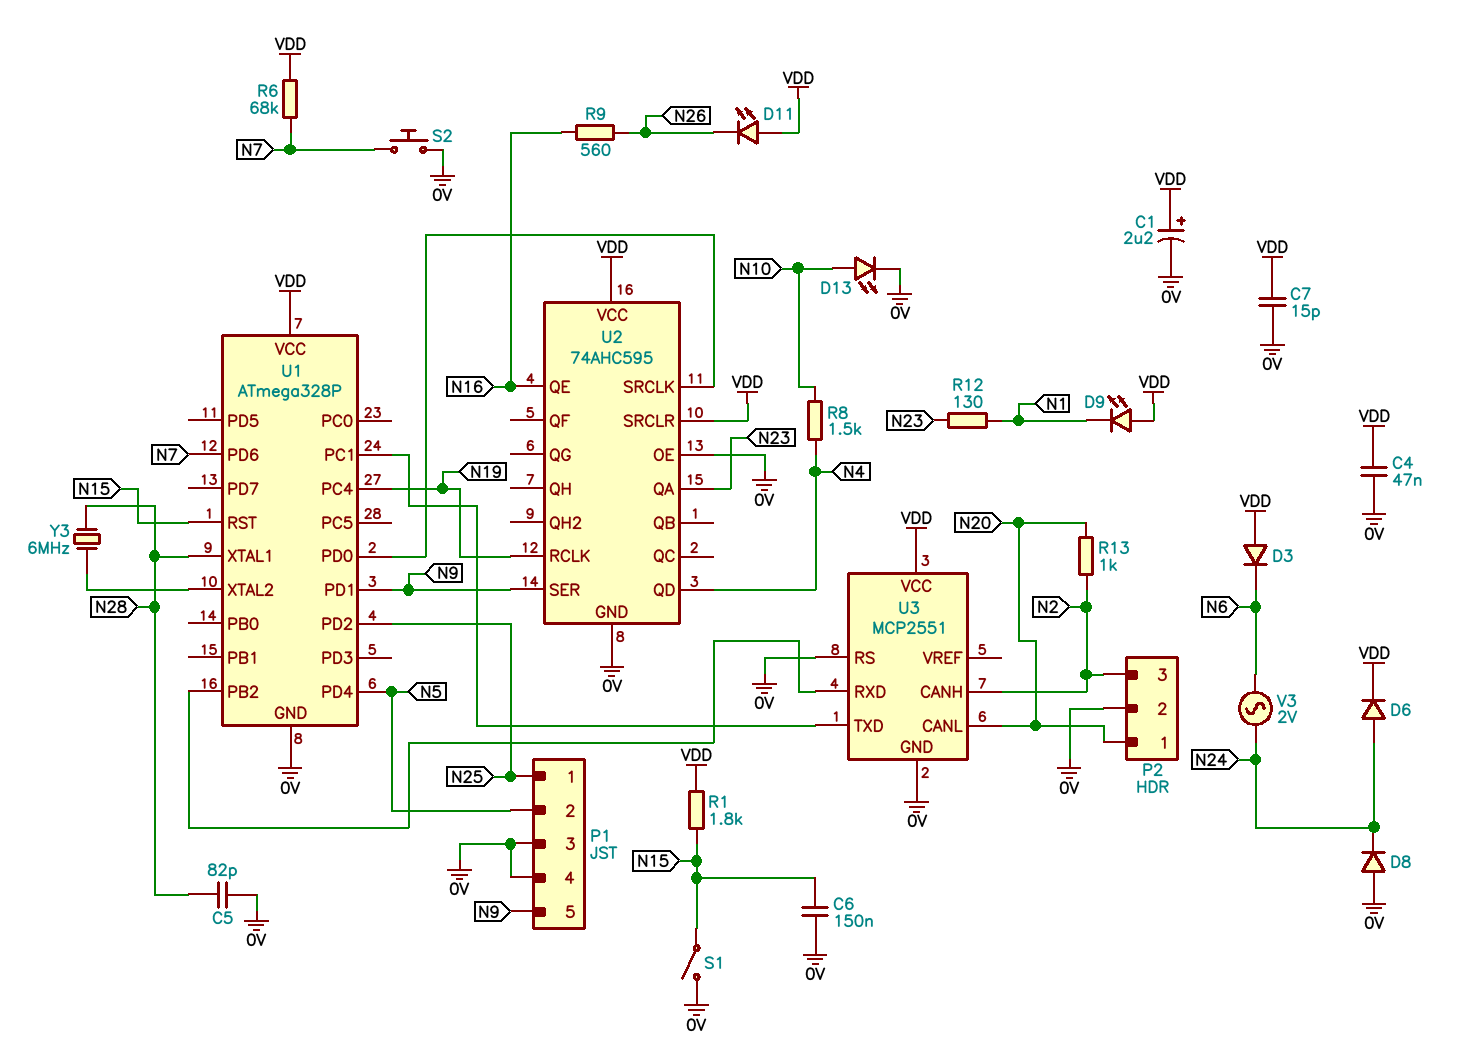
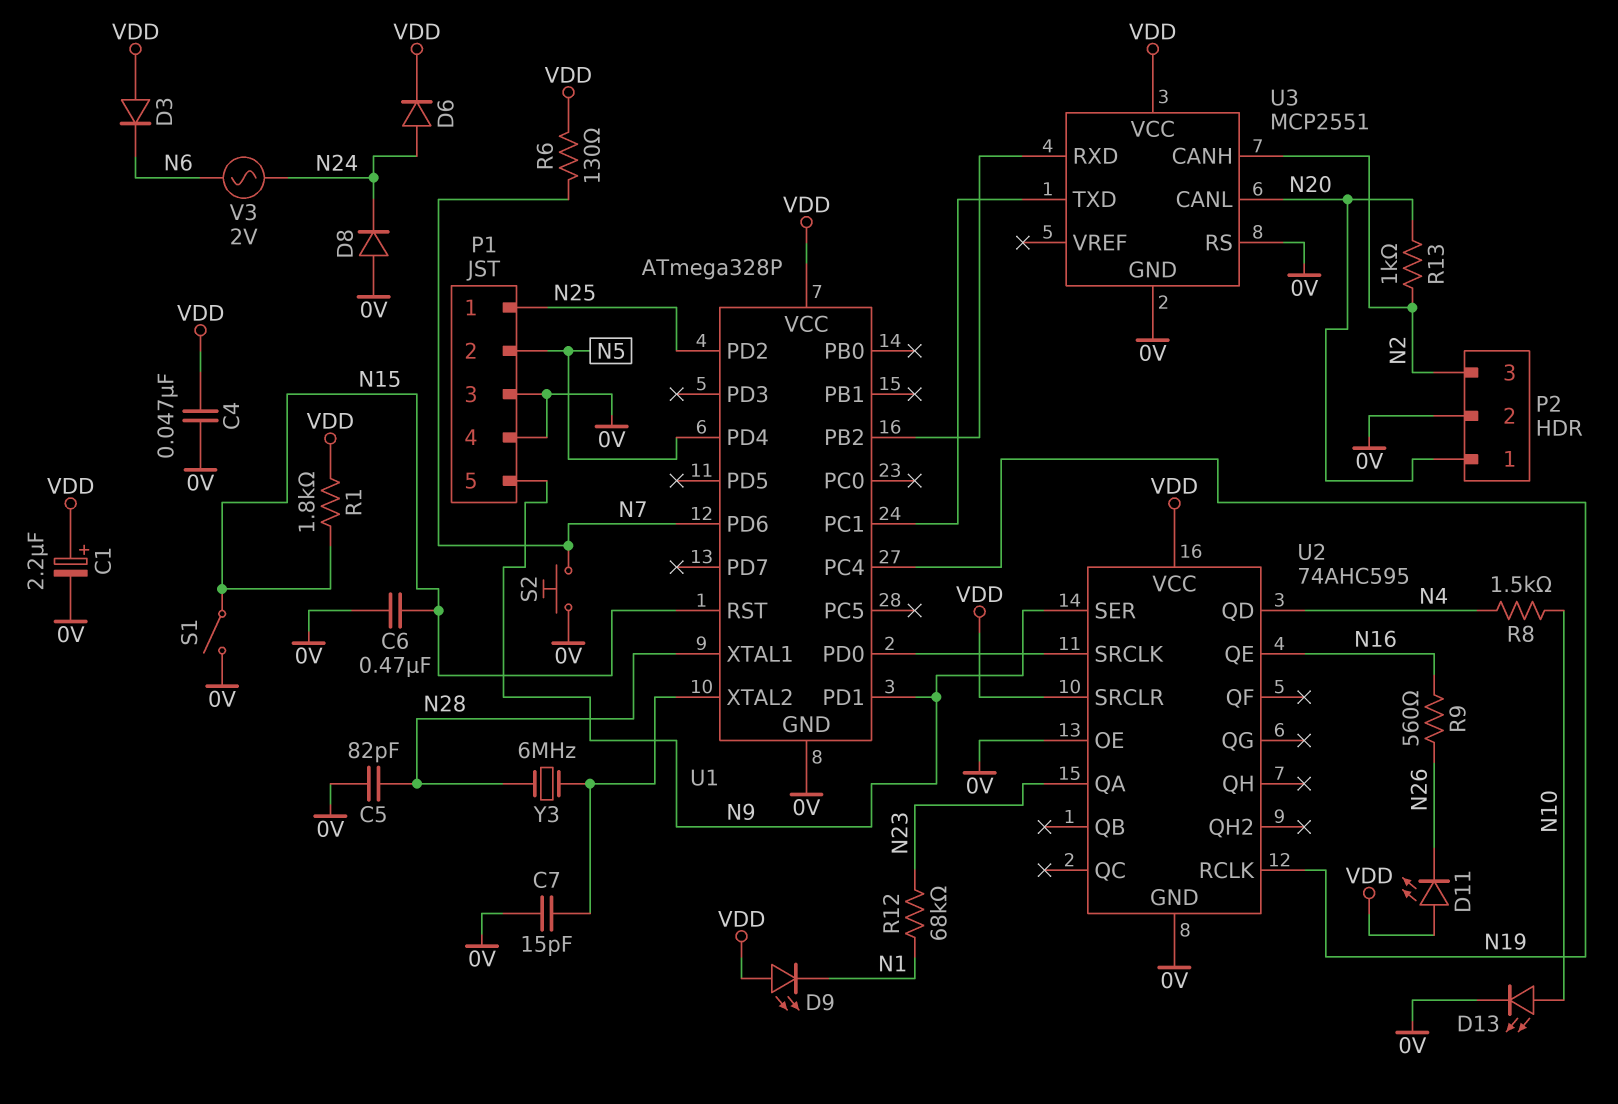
C6: 150nF (0V, N15) -> 470nF (0V, N15)
C7: 15pF (0V, VDD) -> 15pF (0V, U1/XTAL2)
R6: 68k (N7, VDD) -> 130 (N7, VDD)
R12: 130 (N1, N23) -> 68k (N1, N23)

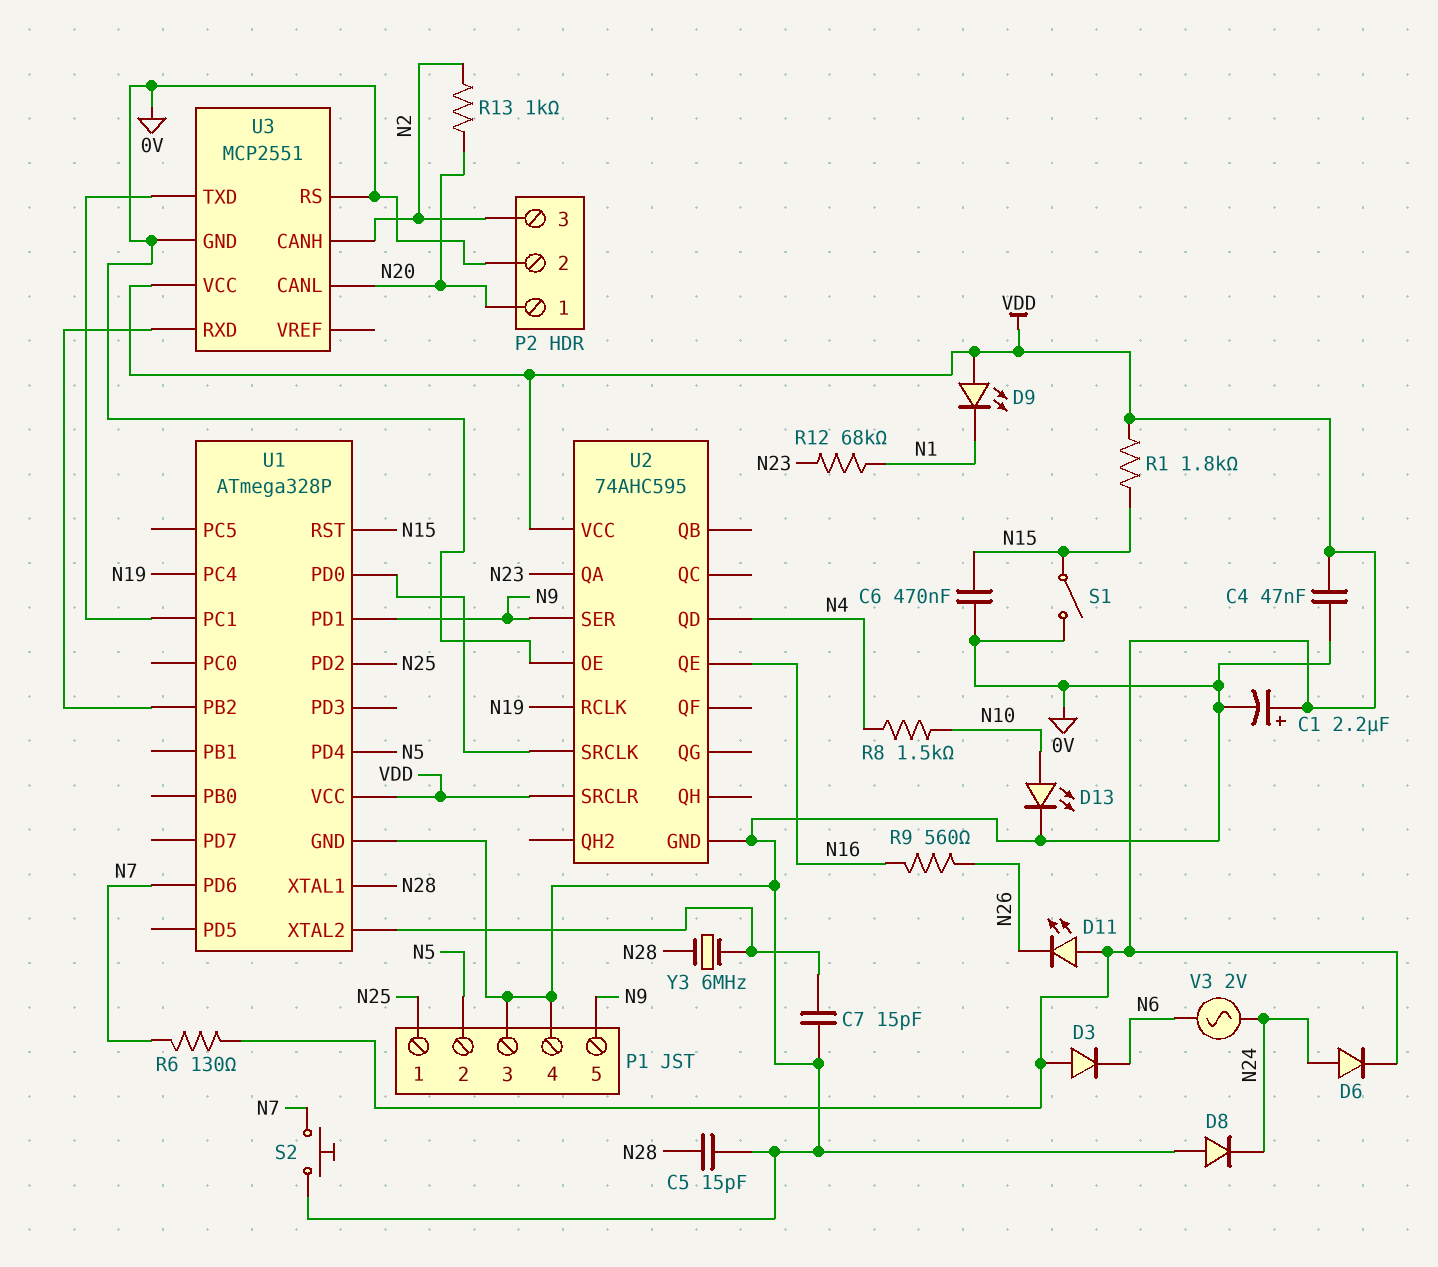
C5: 82pF (0V, N28) -> 15pF (0V, N28)

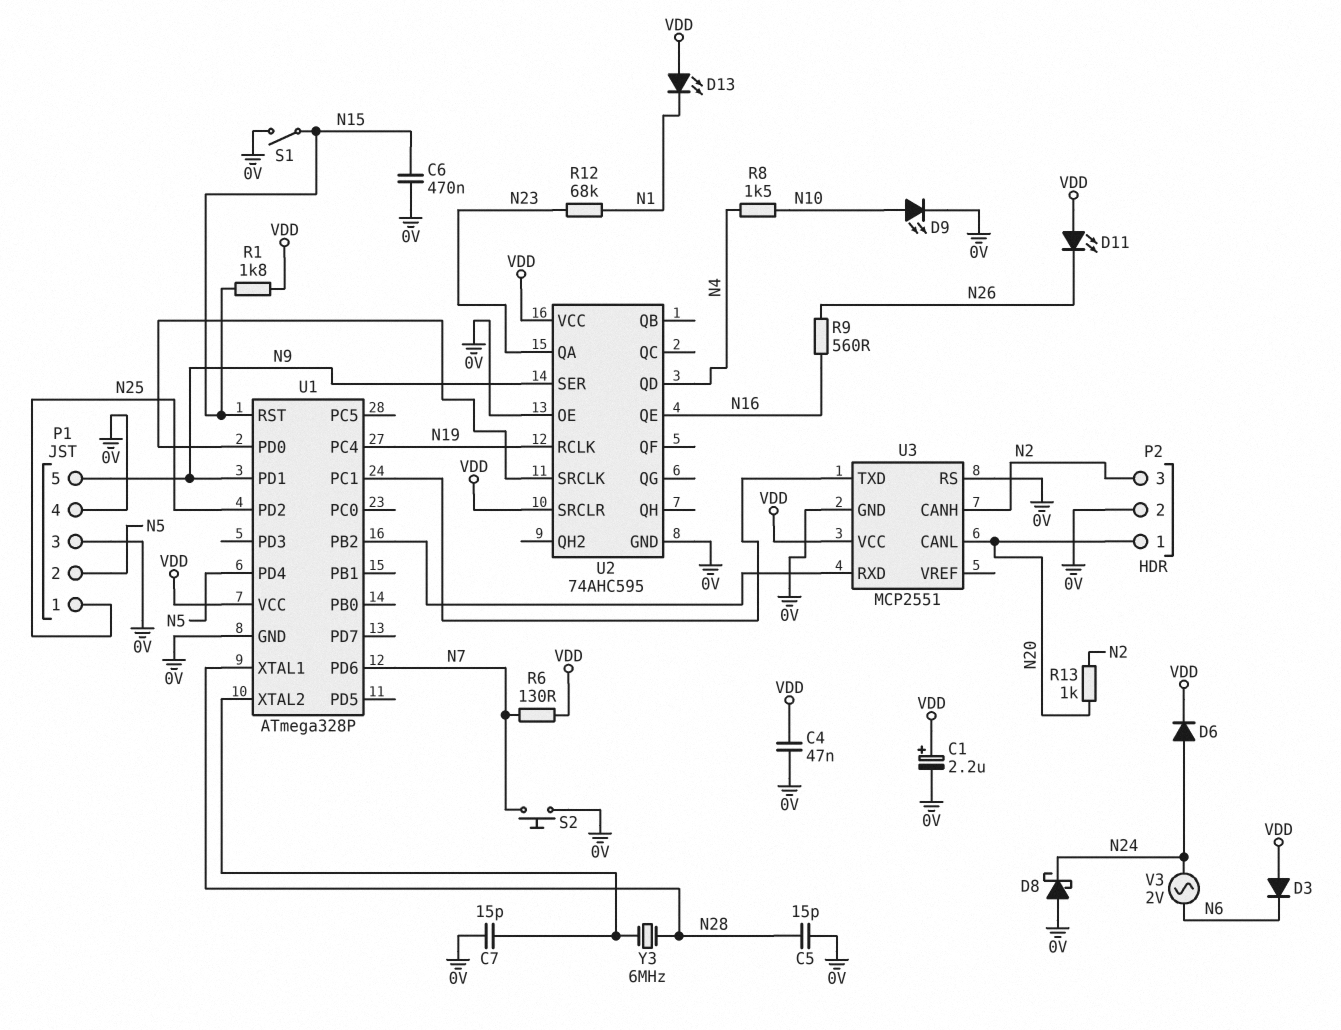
D8: diode (A 0V, K N24) -> schottky (A 0V, K N24)
D9: LED (A VDD, K N1) -> LED (A N10, K 0V)
D13: LED (A N10, K 0V) -> LED (A VDD, K N1)

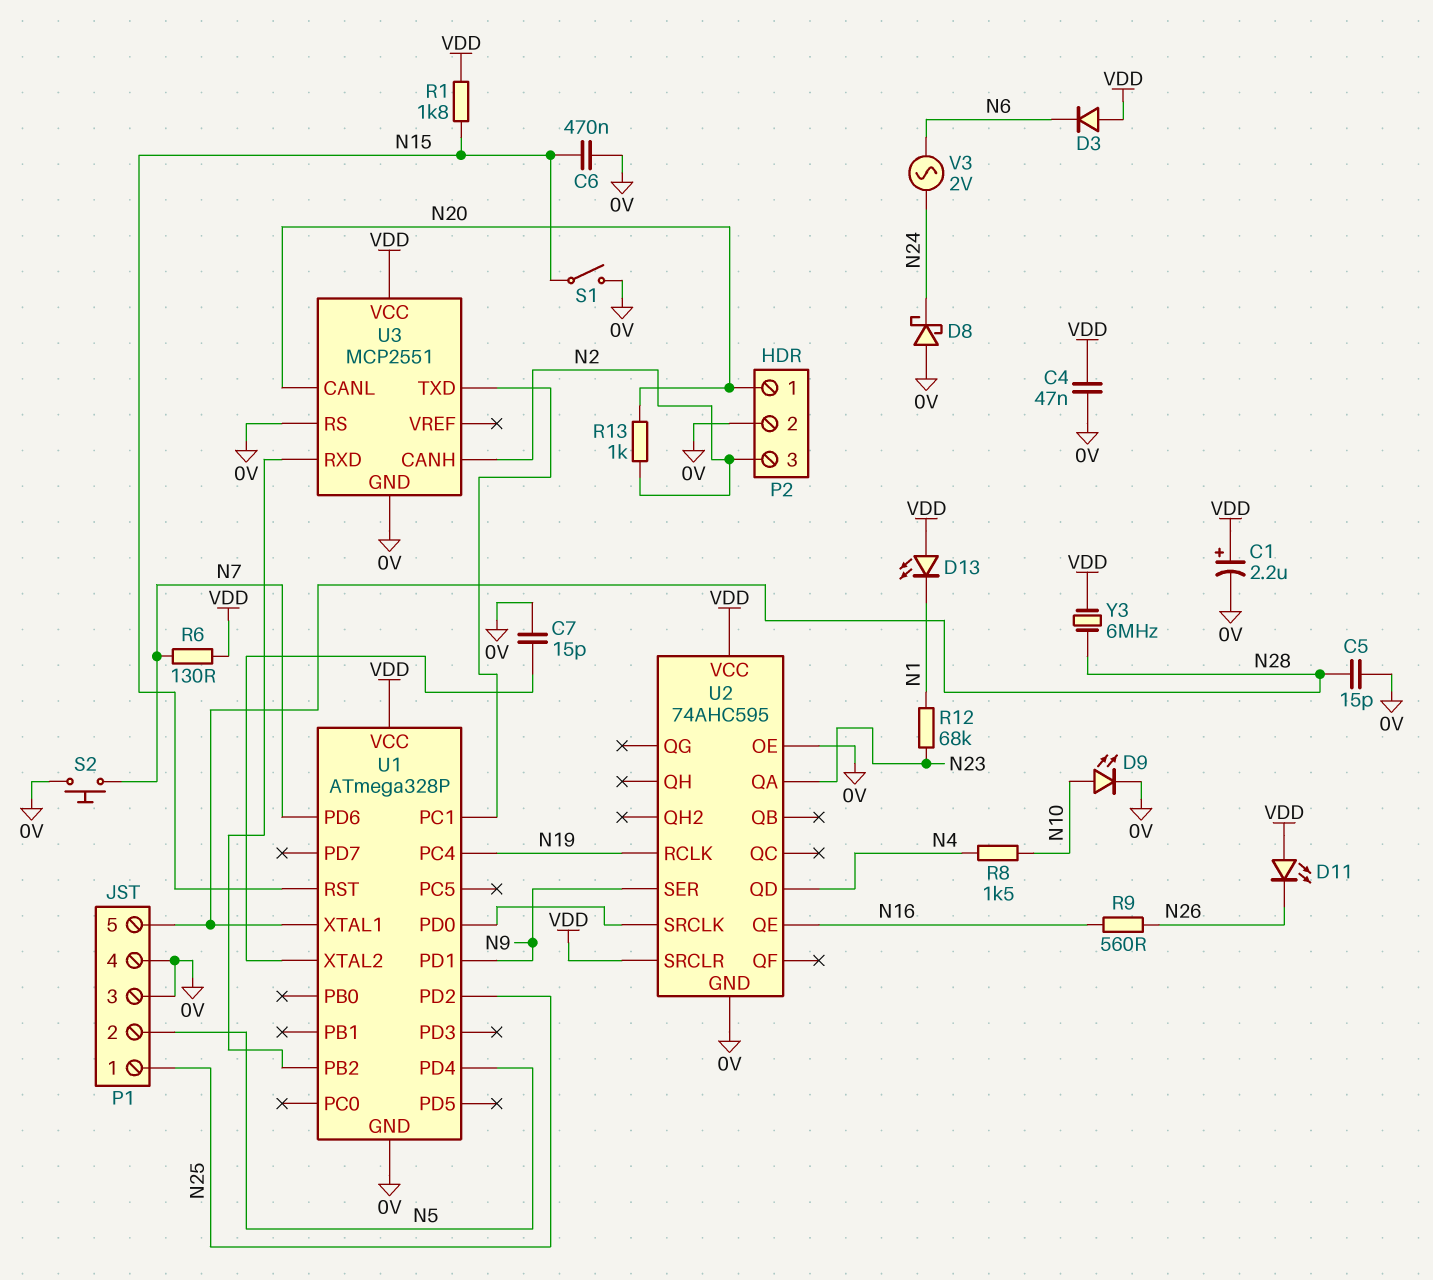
D6: diode (A N24, K VDD) -> none
P1 pin 5: N9 -> N28
Y3: 6MHz (N28, U1/XTAL2) -> 6MHz (N28, VDD)

